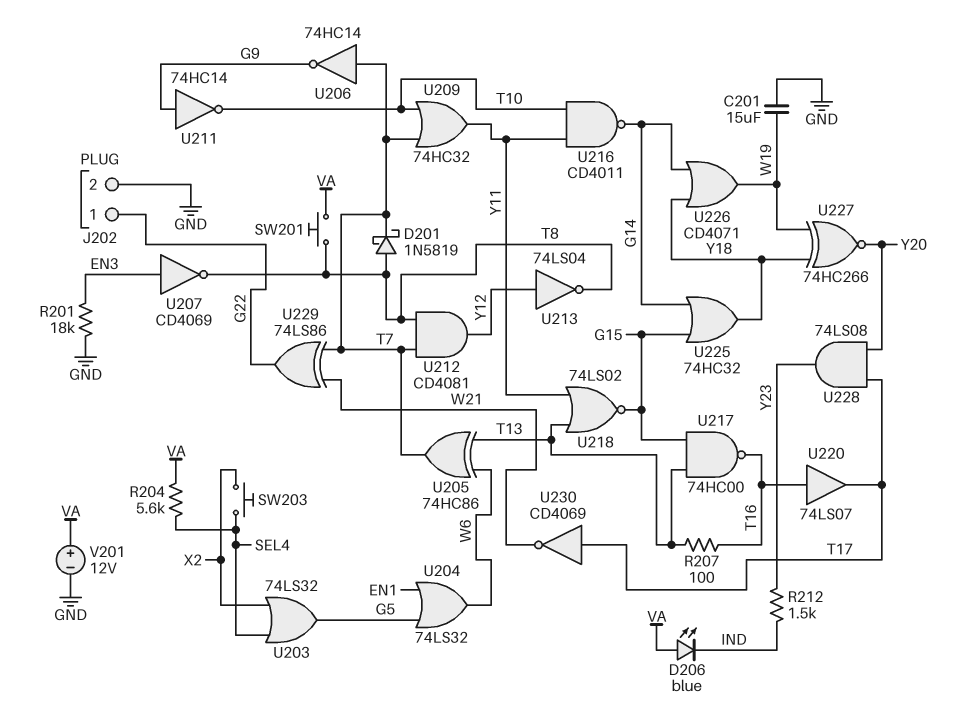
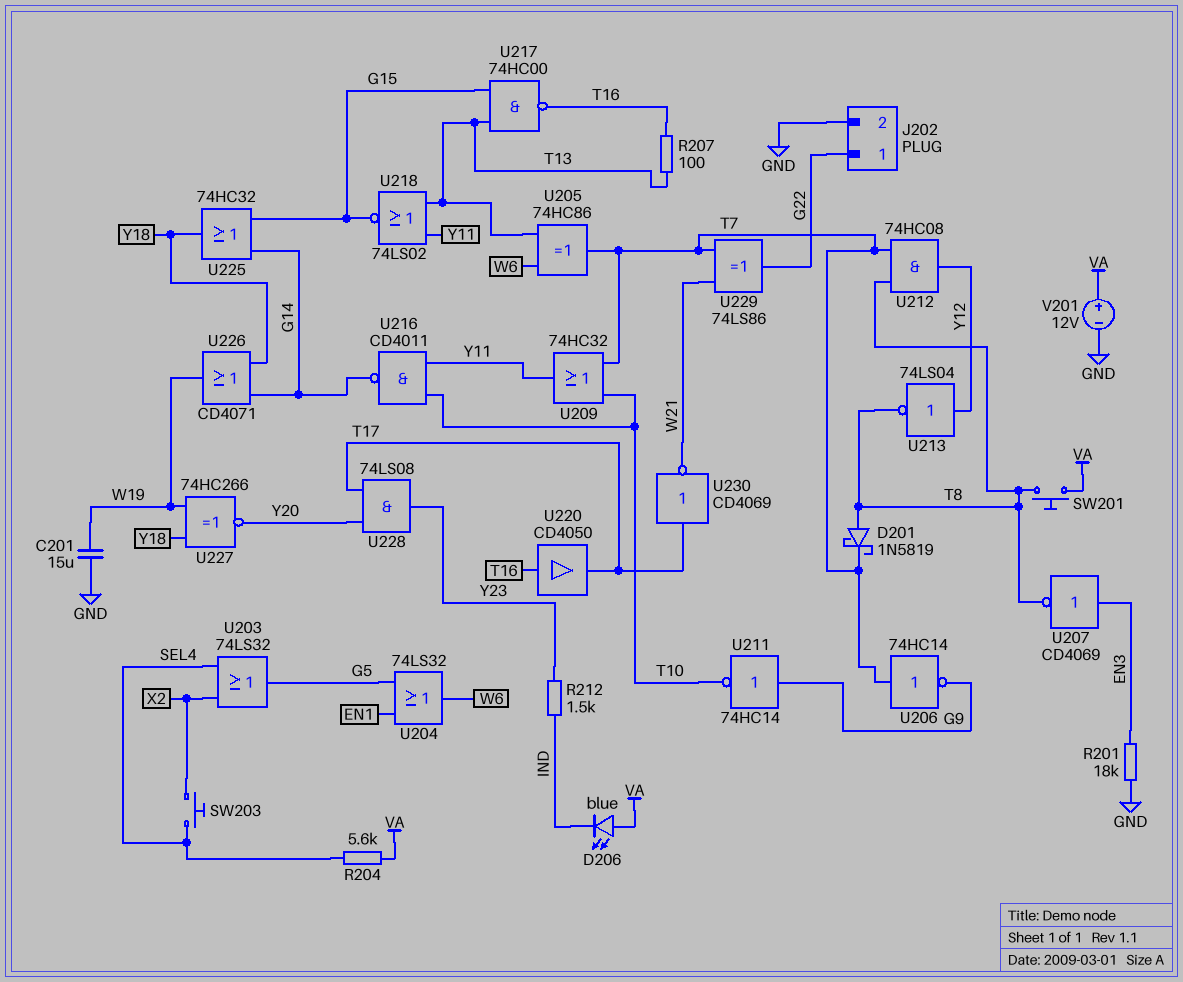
U212: AND CD4081 (in T7, in T8, out Y12) -> AND 74HC08 (in T7, in T8, out Y12)
U220: buffer 74LS07 (in T16, out T17) -> buffer CD4050 (in T16, out T17)

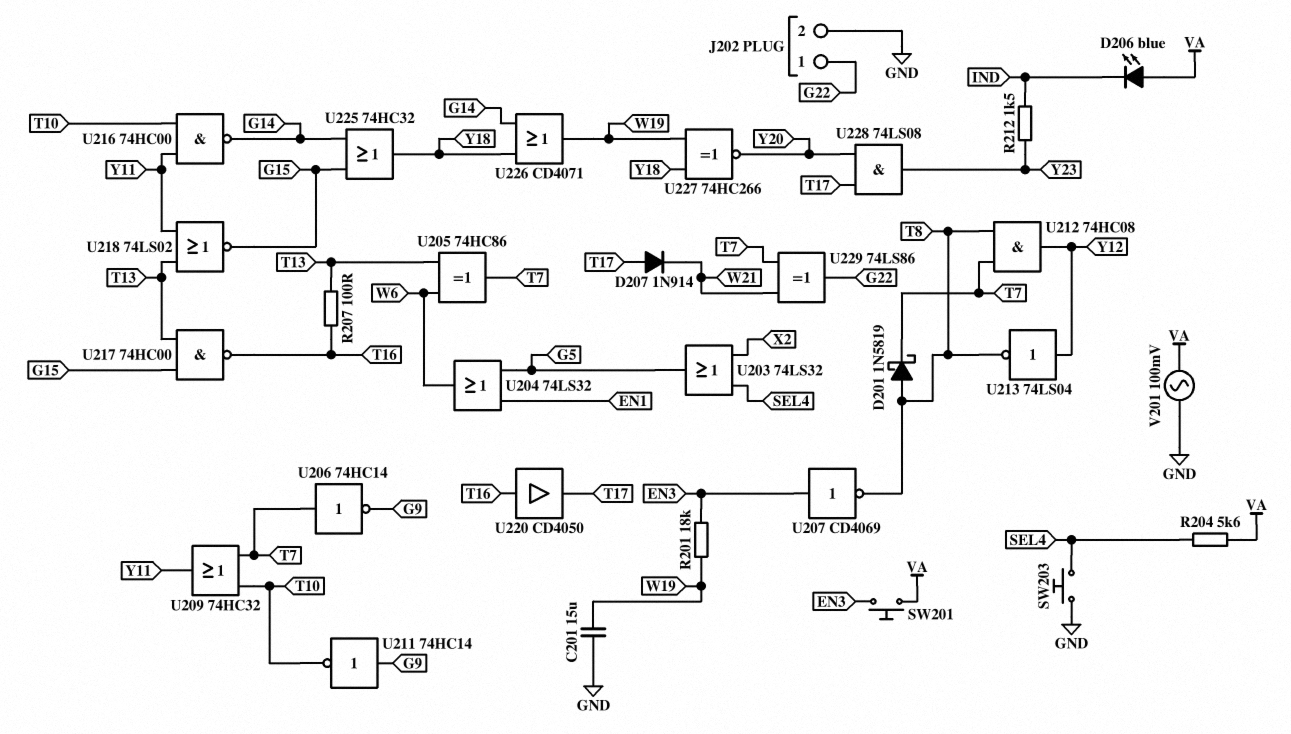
D207: none -> diode 1N914 (A T17, K W21)
R201: 18k (EN3, GND) -> 18k (EN3, W19)
SW201: button (T8, VA) -> button (EN3, VA)
SW203: button (SEL4, X2) -> button (GND, SEL4)
U216: NAND CD4011 (in T10, in Y11, out G14) -> NAND 74HC00 (in T10, in Y11, out G14)
U230: NOT CD4069 (in T17, out W21) -> none
V201: 12V (plus VA, minus GND) -> AC 100mV (GND, VA)

